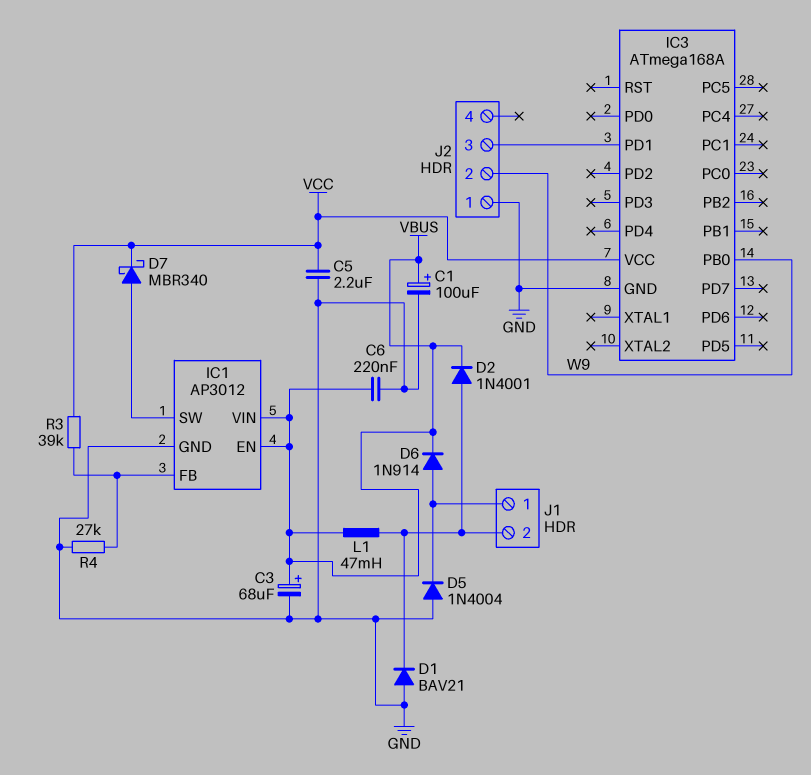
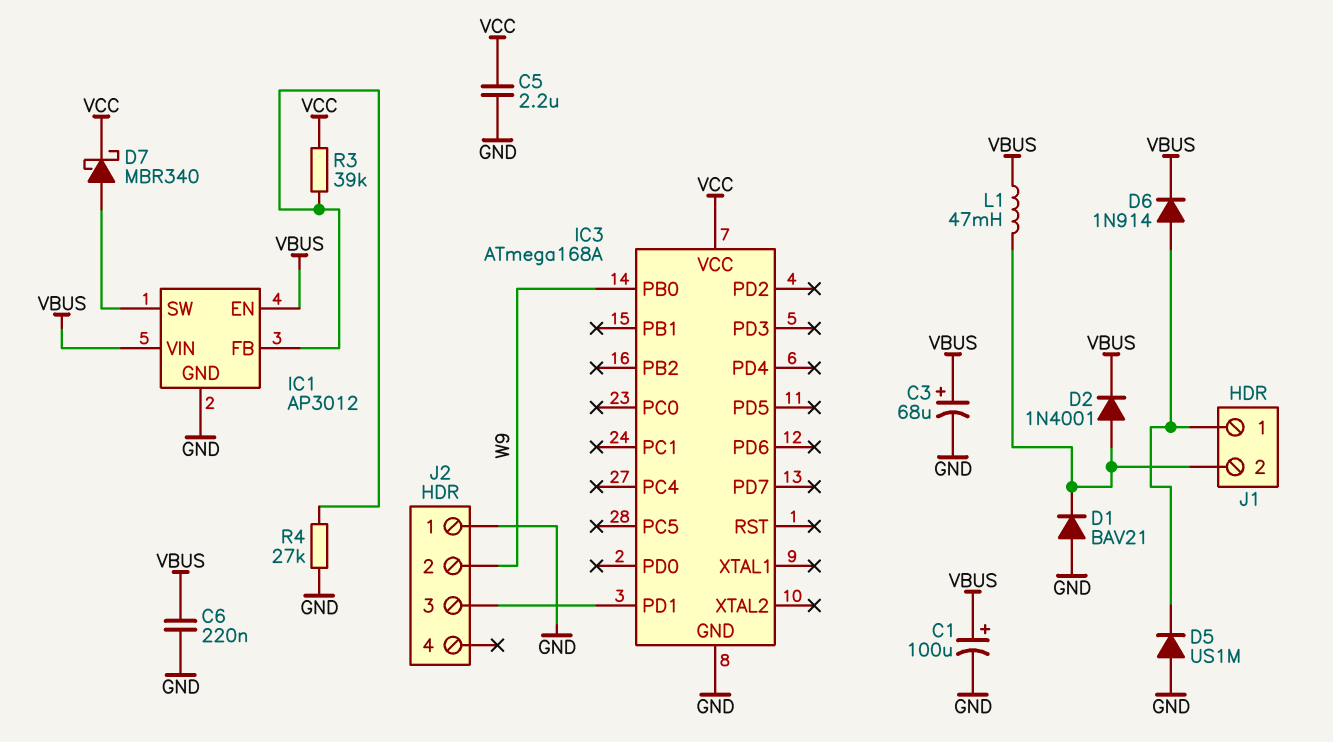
D5: diode 1N4004 (A GND, K J1/1) -> diode US1M (A GND, K J1/1)

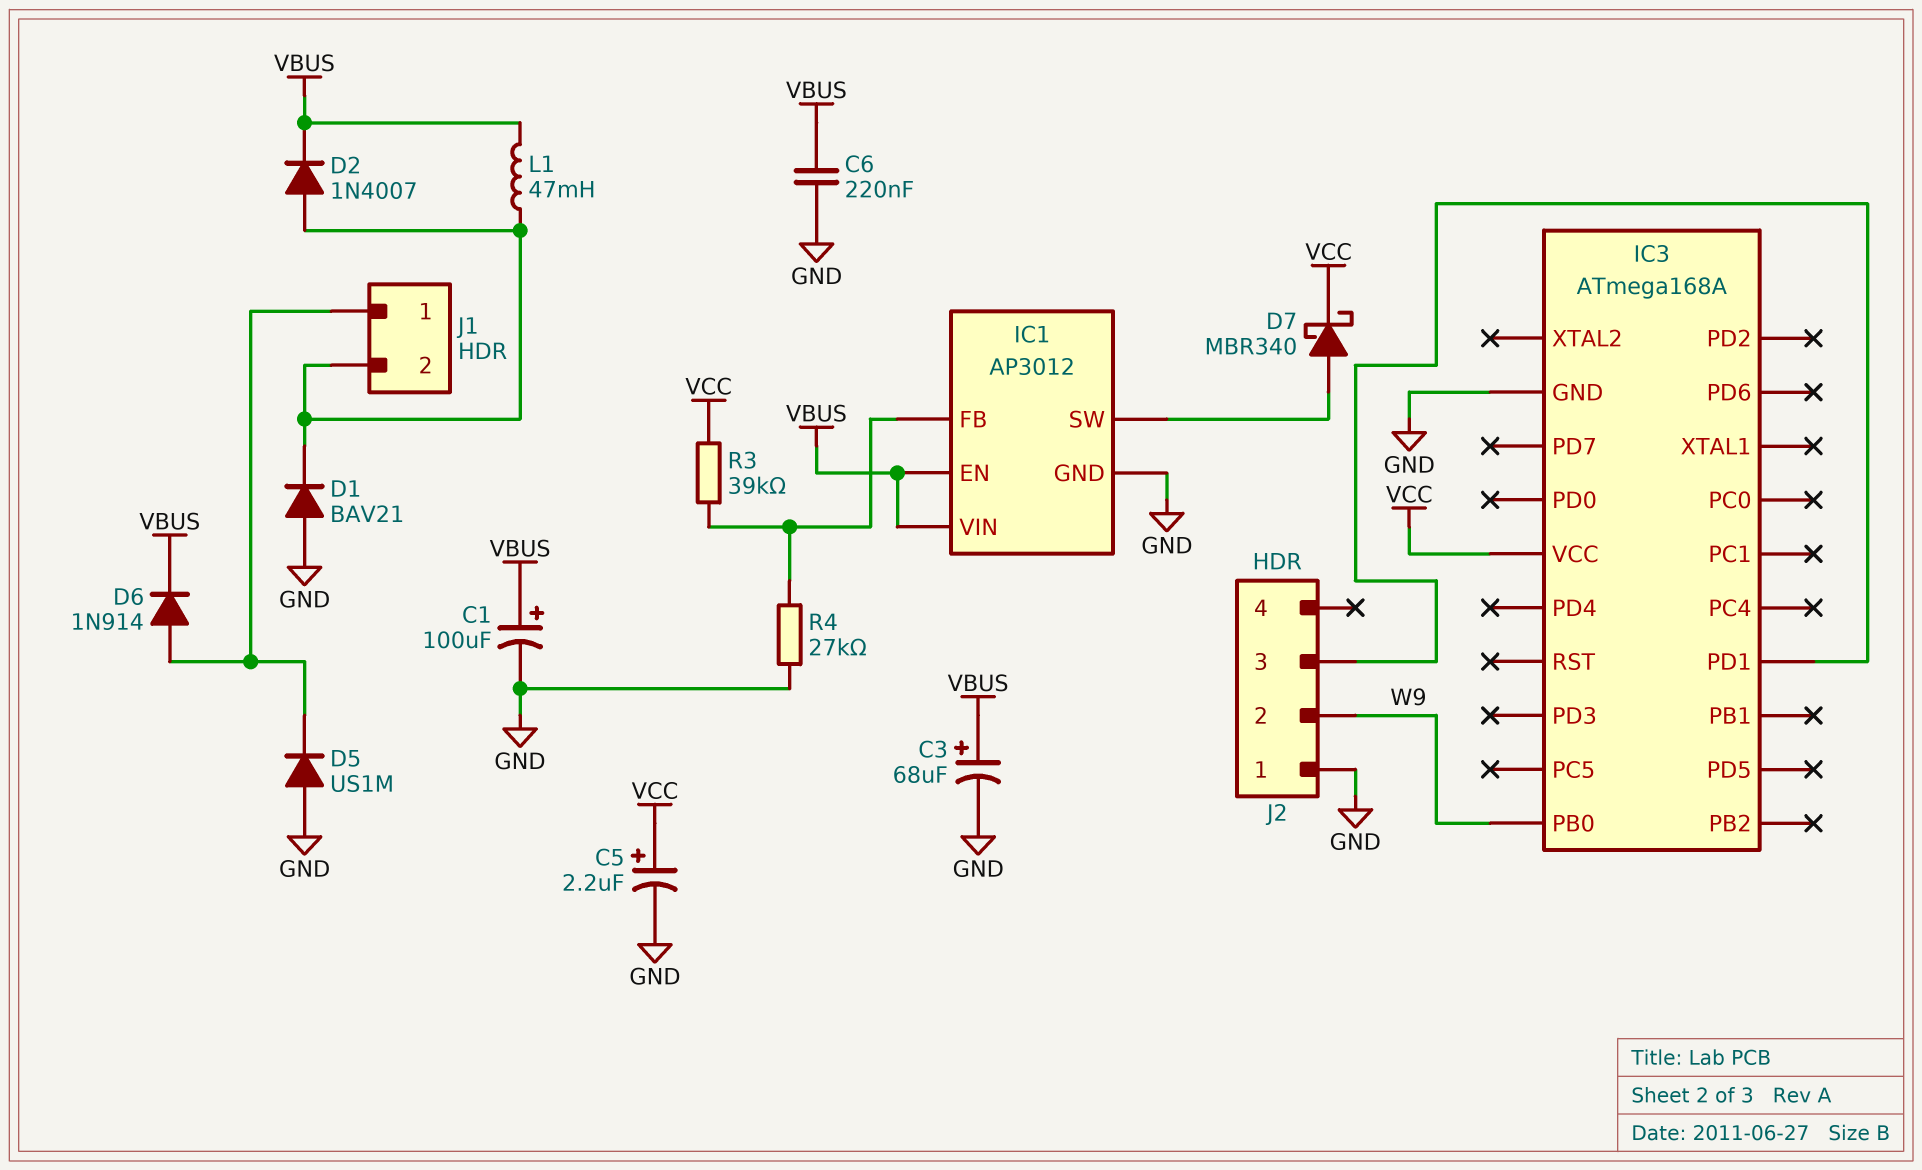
C5: 2.2uF (GND, VCC) -> 2.2uF (plus VCC, minus GND)
D2: diode 1N4001 (A J1/2, K VBUS) -> diode 1N4007 (A J1/2, K VBUS)

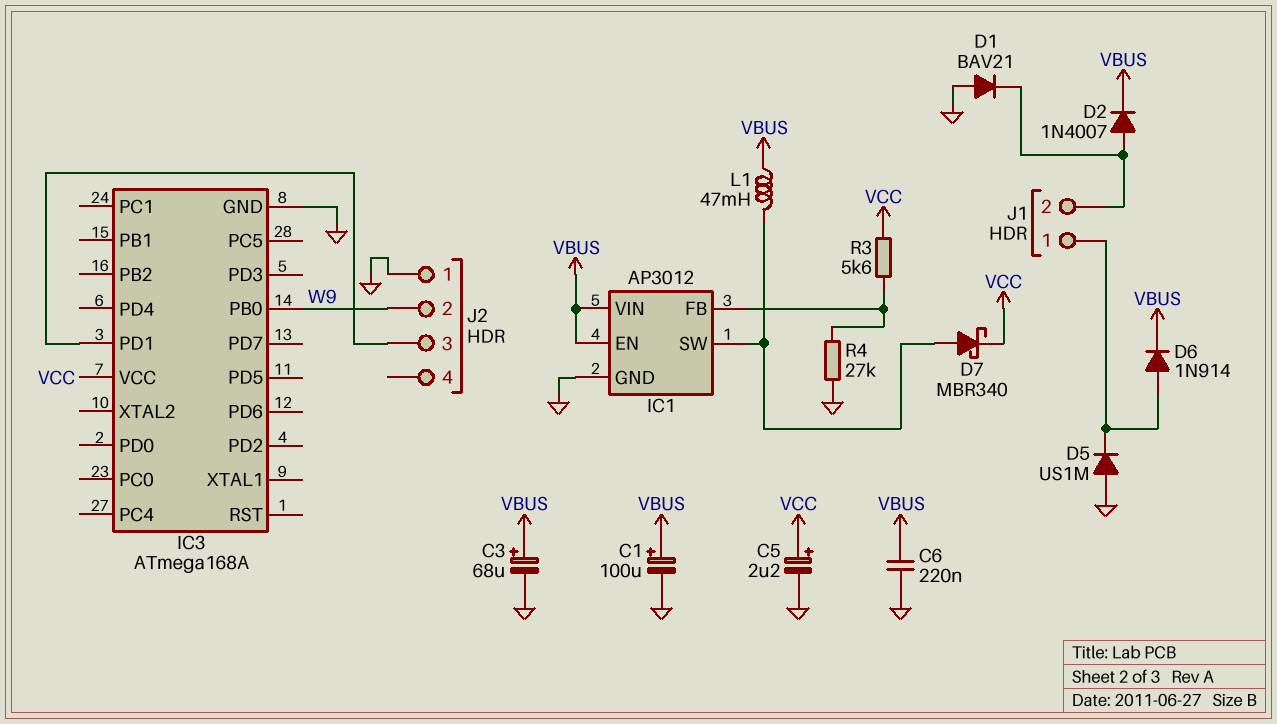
L1: 47mH (J1/2, VBUS) -> 47mH (IC1/SW, VBUS)
R3: 39k (IC1/FB, VCC) -> 5.6k (IC1/FB, VCC)

